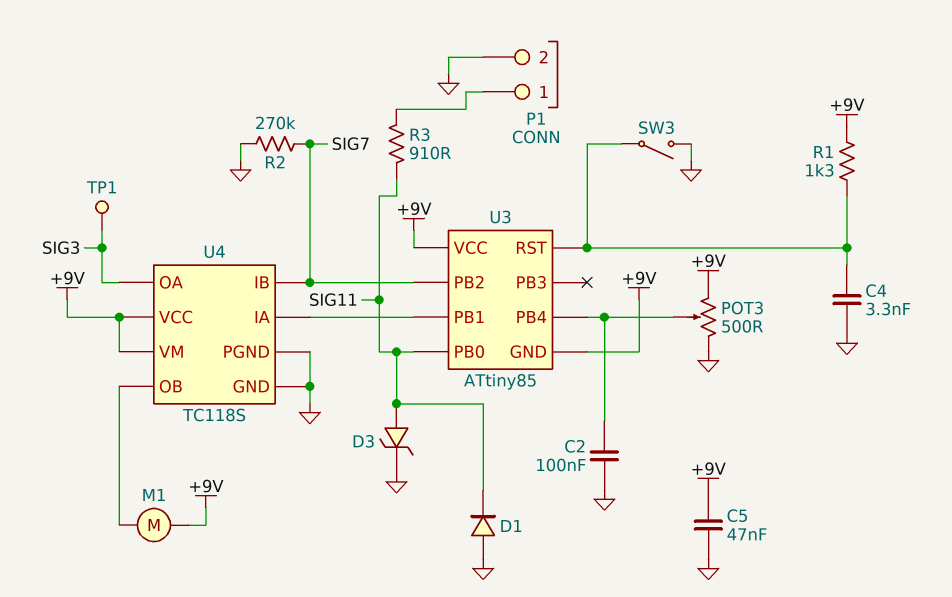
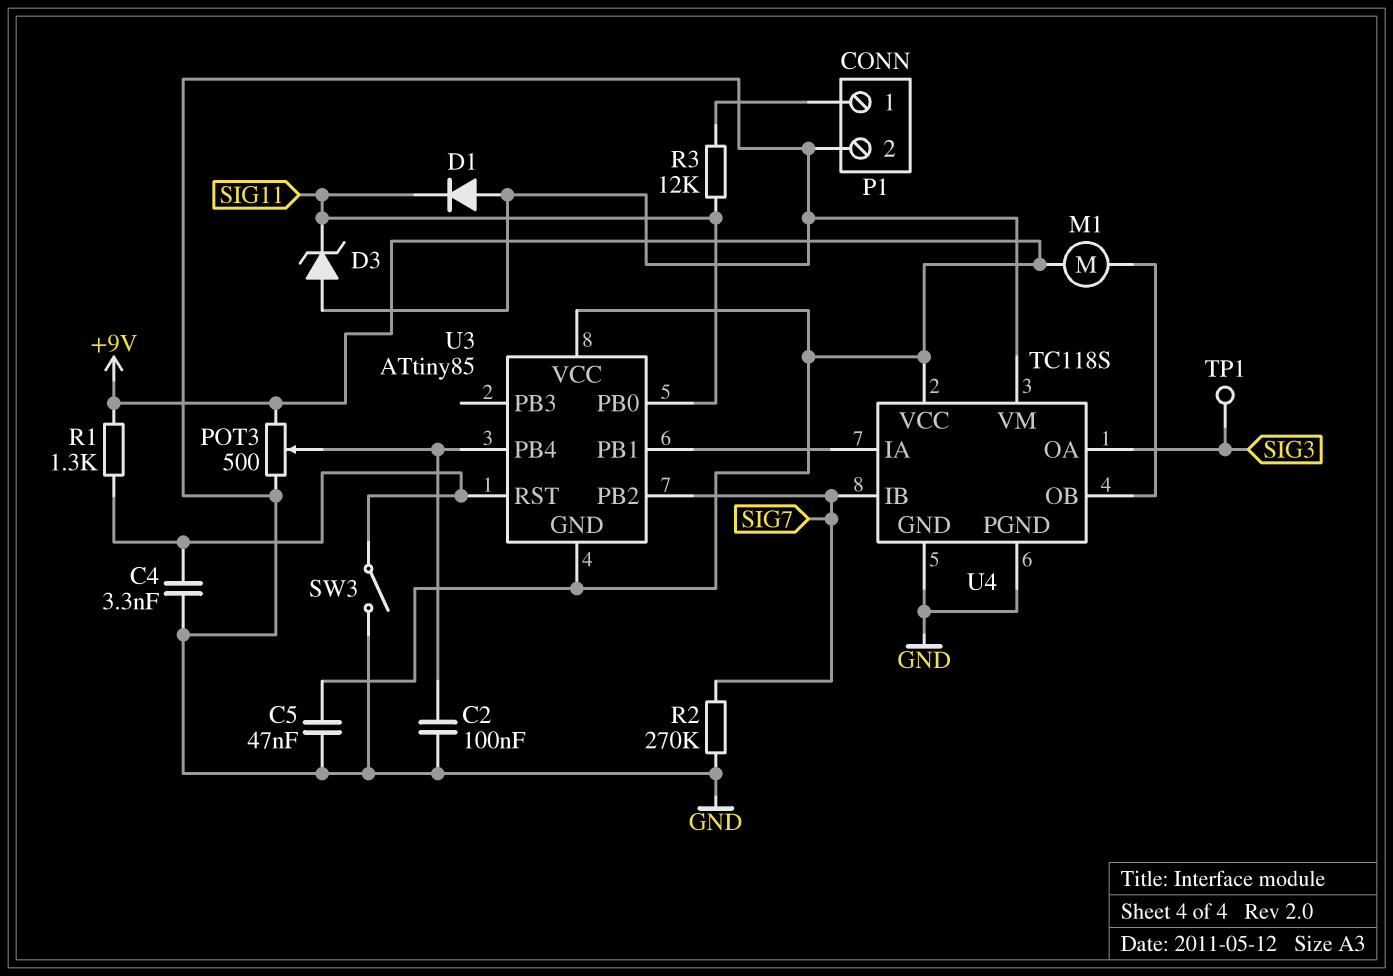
D3: zener (A SIG11, K GND) -> zener (A GND, K SIG11)
R3: 910 (P1/1, SIG11) -> 12k (P1/1, SIG11)
U4 pin VM: +9V -> GND

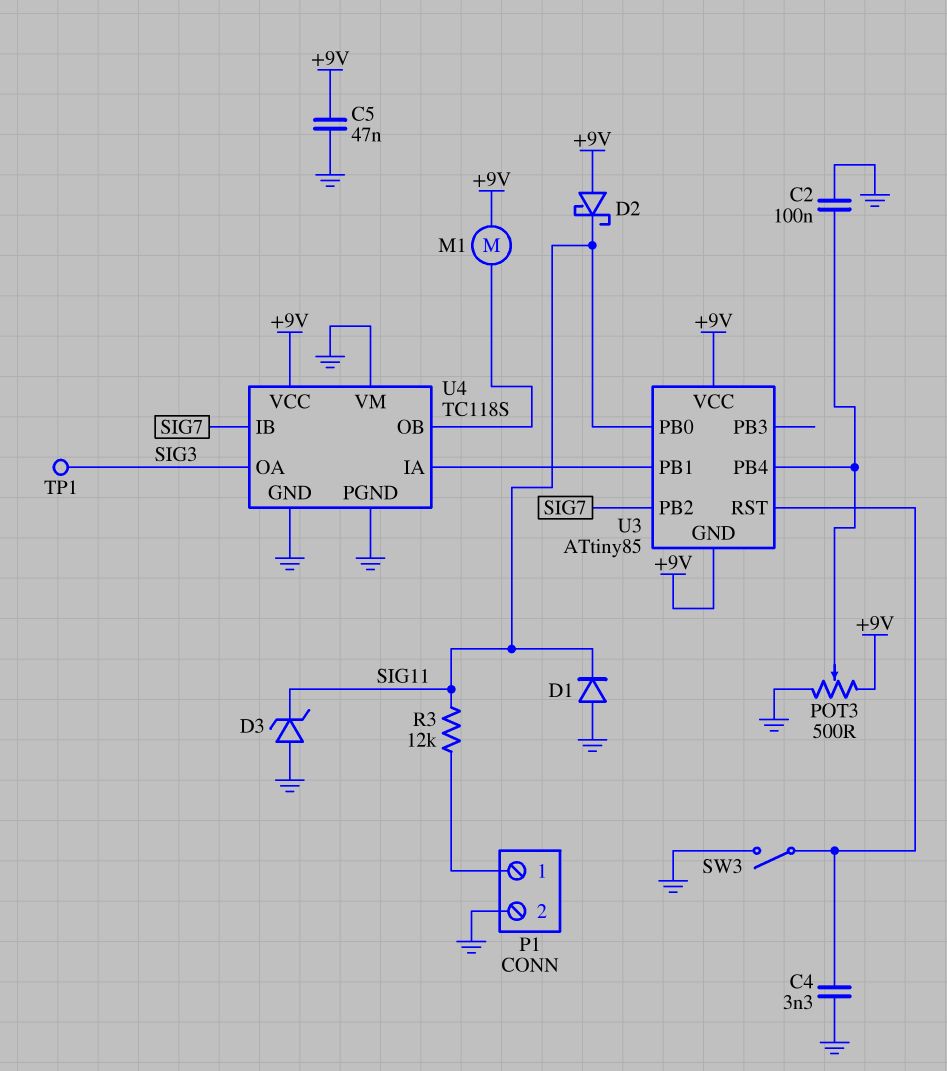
D2: none -> schottky (A +9V, K SIG11)
R1: 1.3k (+9V, U3/RST) -> none
R2: 270k (GND, SIG7) -> none

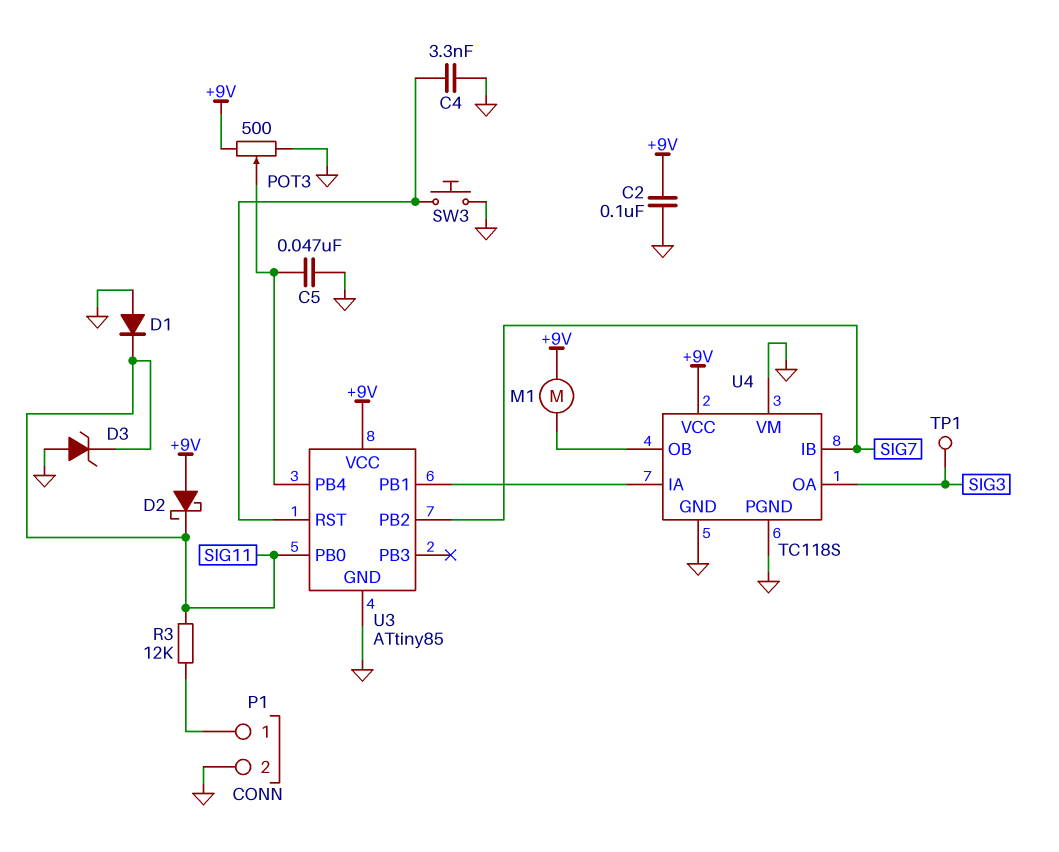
C2: 100nF (GND, U3/PB4) -> 100nF (+9V, GND)
C5: 47nF (+9V, GND) -> 47nF (GND, U3/PB4)
SW3: switch (GND, U3/RST) -> button (GND, U3/RST)
U3 pin GND: +9V -> GND

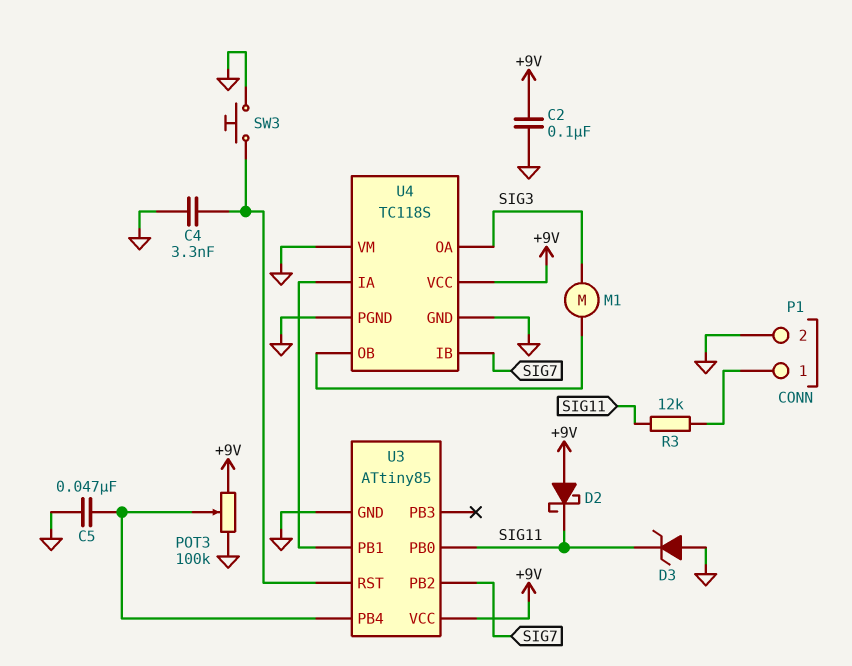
D1: diode (A GND, K SIG11) -> none
M1: motor (+9V, U4/OB) -> motor (SIG3, U4/OB)
POT3: 500 (+9V, GND, wiper U3/PB4) -> 100k (+9V, GND, wiper U3/PB4)
TP1: test point (SIG3) -> none

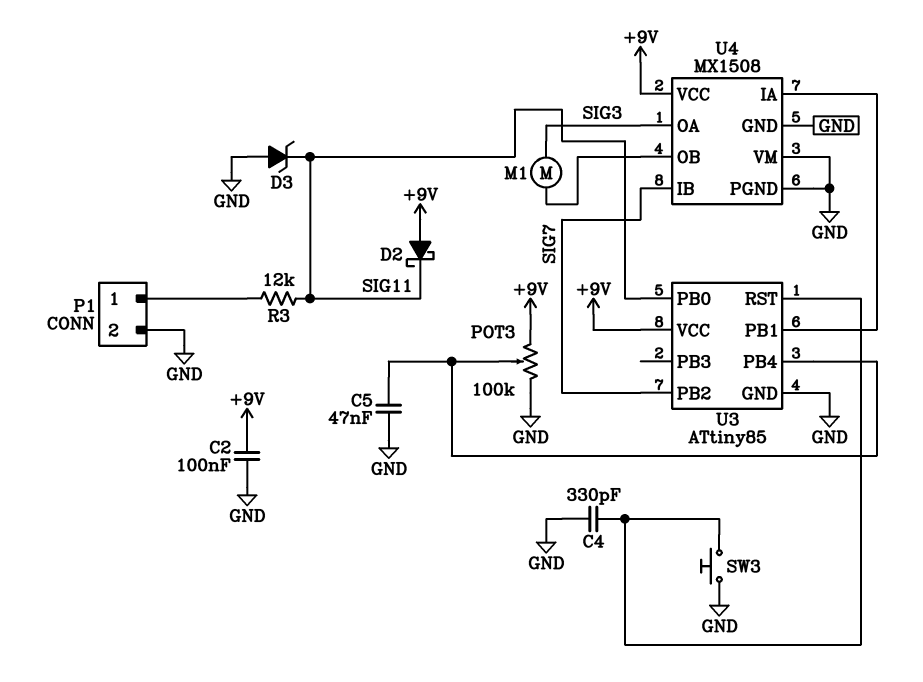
C4: 3.3nF (GND, U3/RST) -> 330pF (GND, U3/RST)
U4: TC118S -> MX1508

